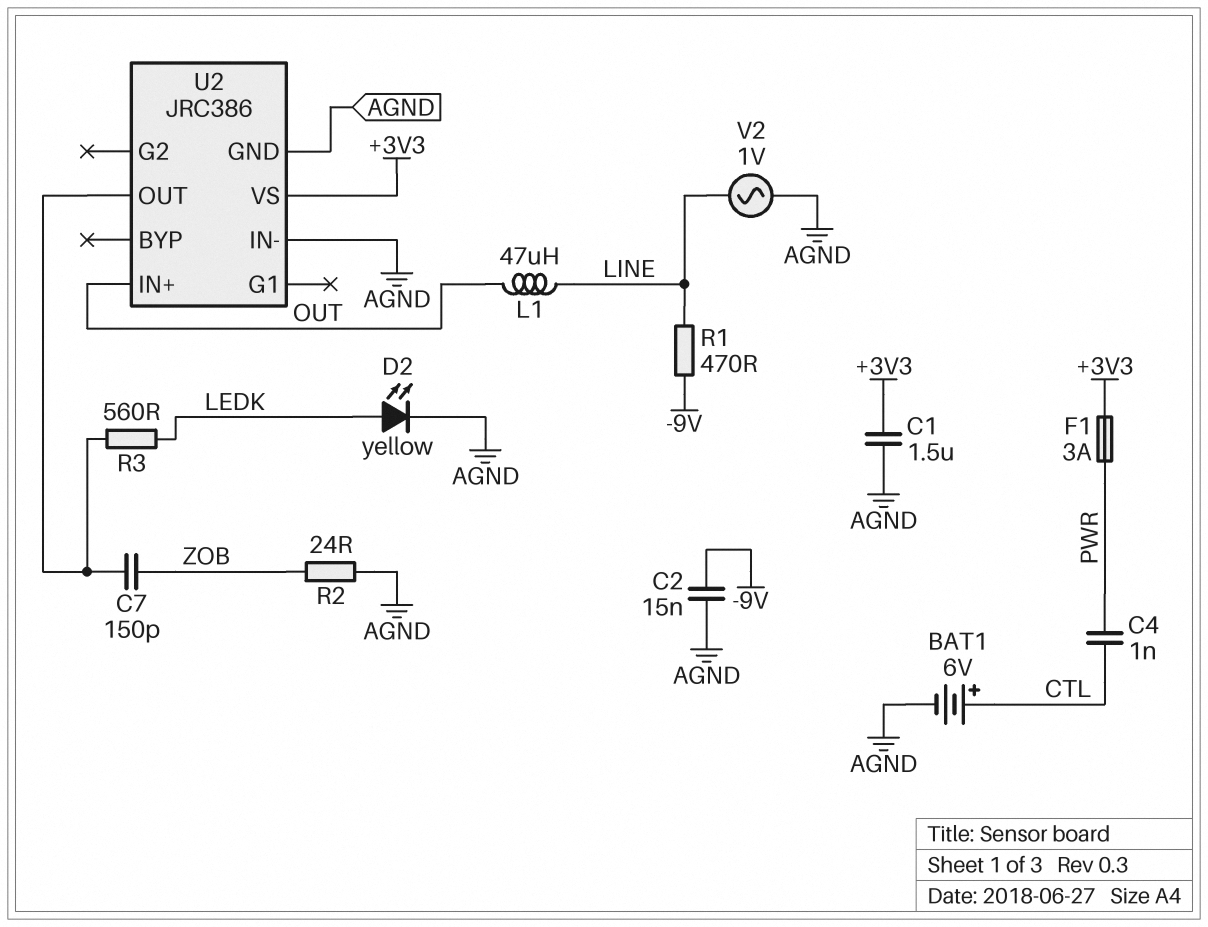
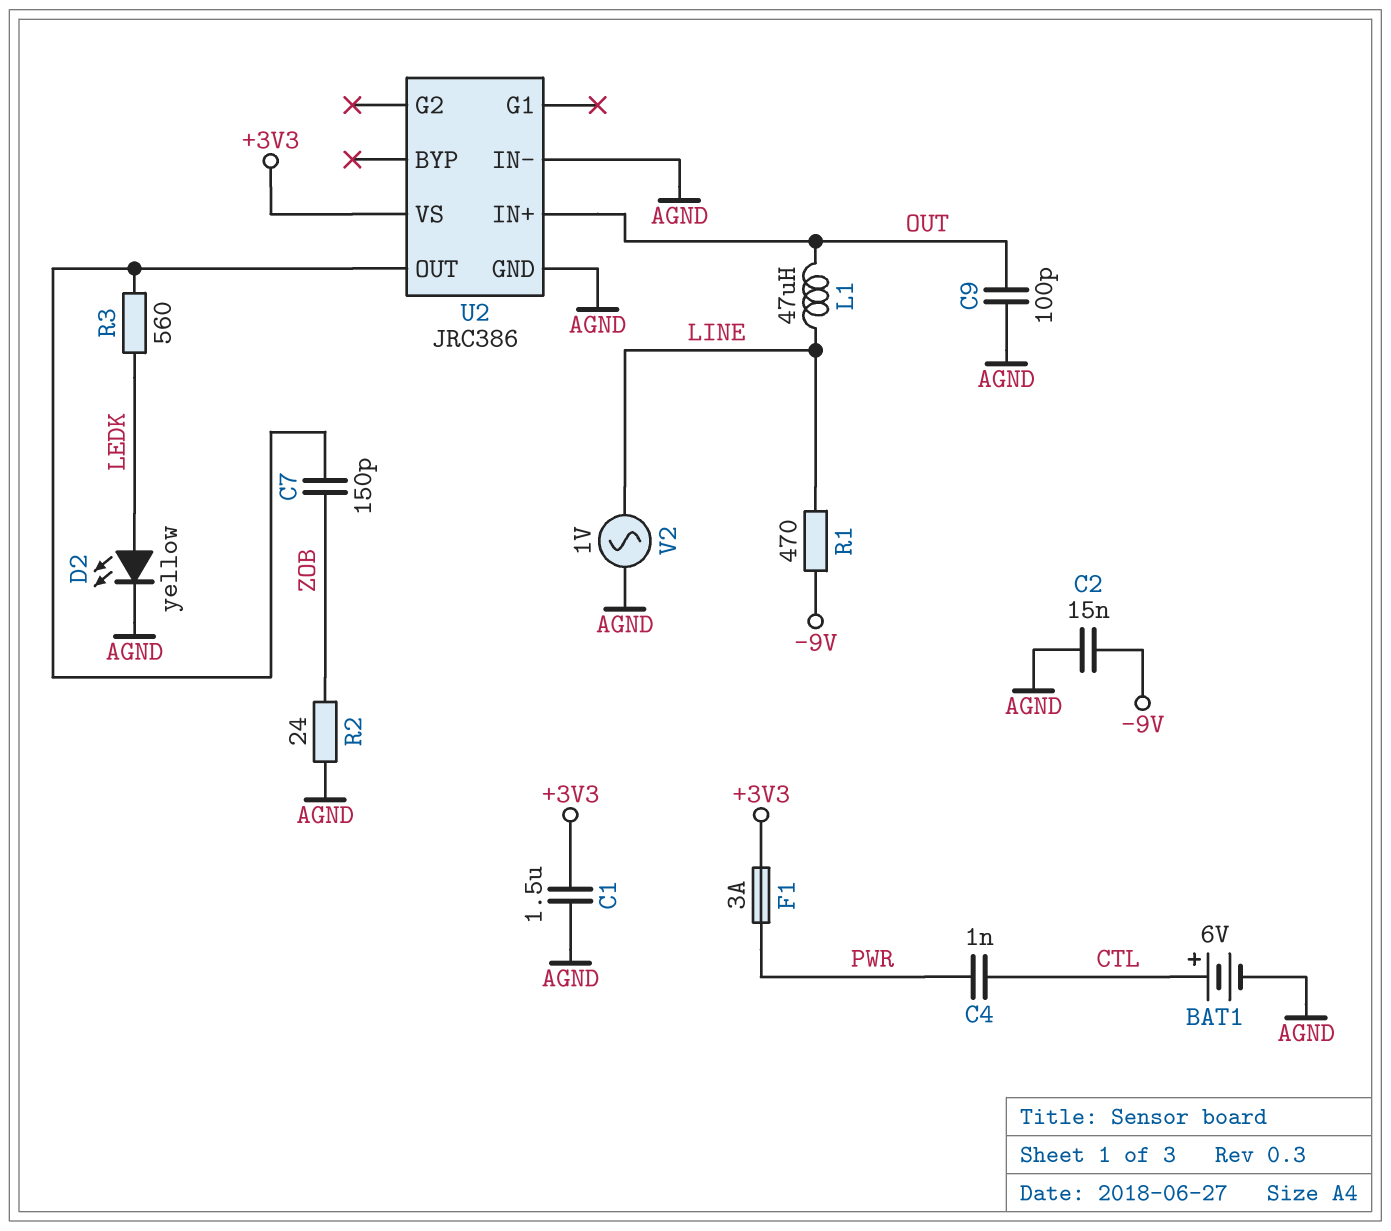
C9: none -> 100pF (AGND, OUT)

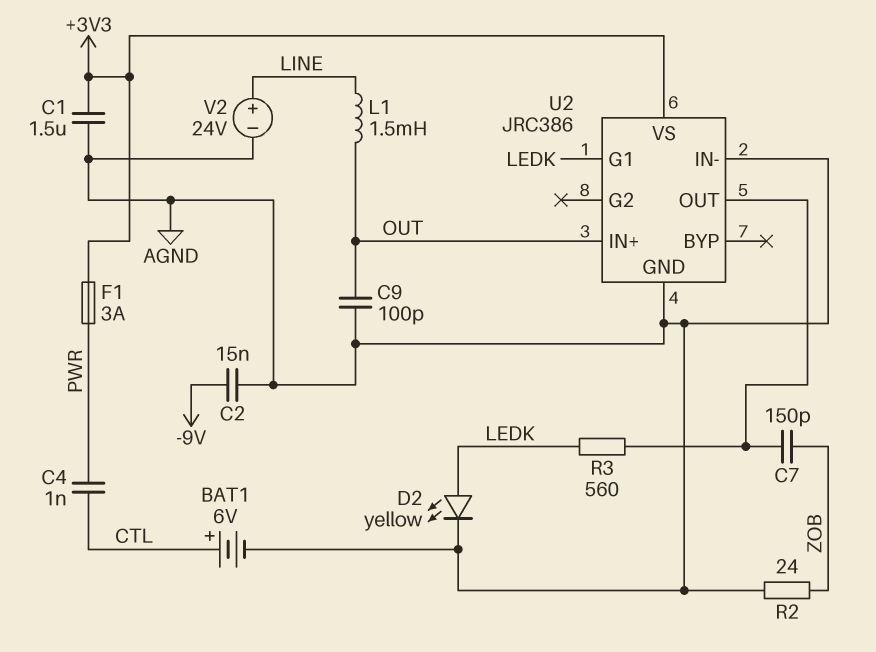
L1: 47uH (LINE, OUT) -> 1.5mH (LINE, OUT)
R1: 470 (-9V, LINE) -> none
U2 pin G1: none -> LEDK
V2: AC 1V (AGND, LINE) -> 24V (plus LINE, minus AGND)

